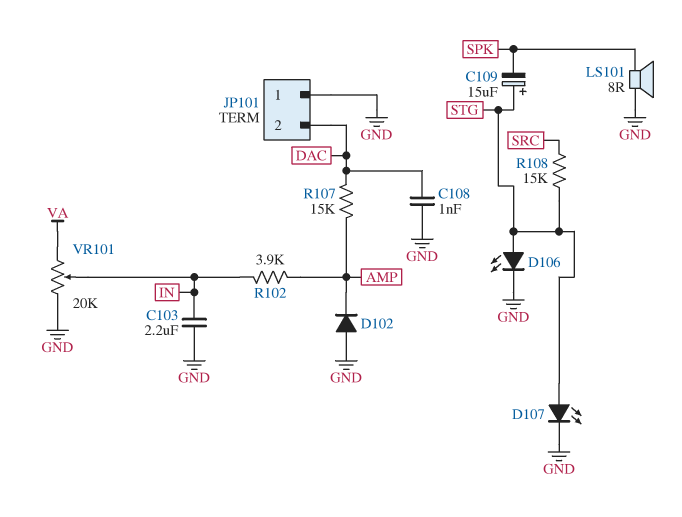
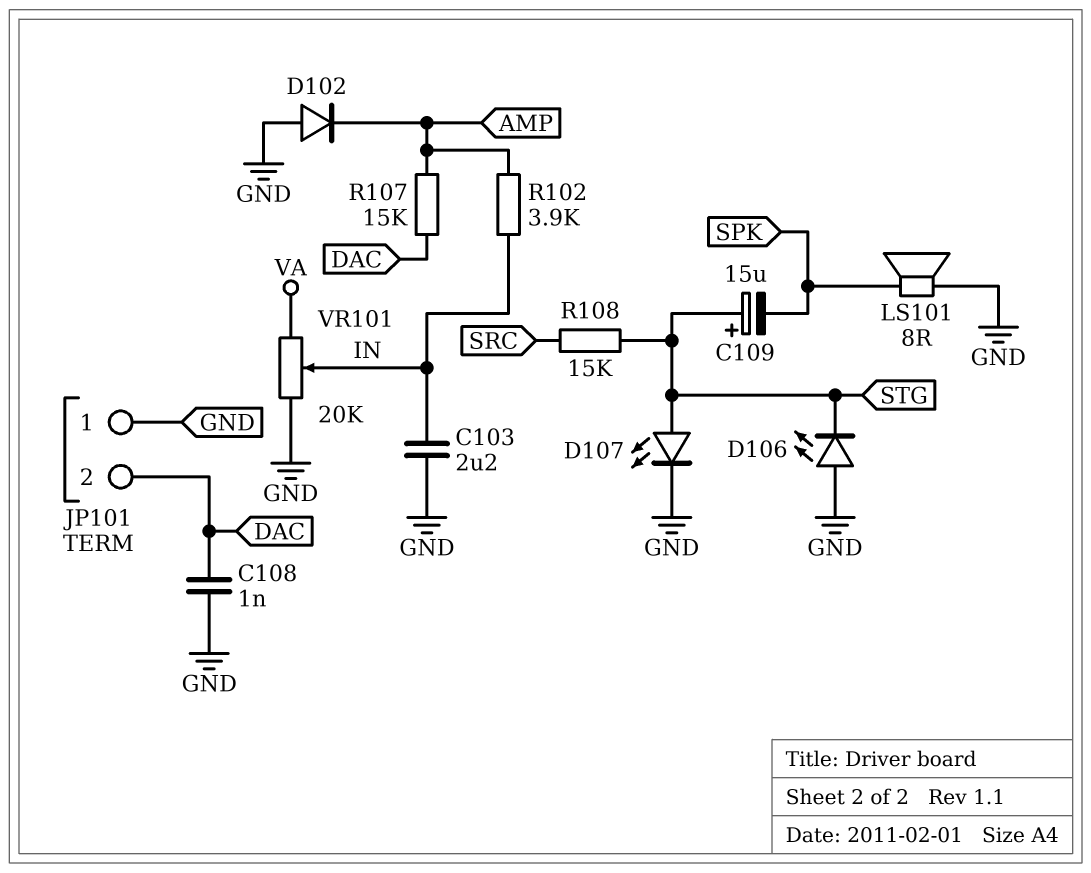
D106: LED (A STG, K GND) -> LED (A GND, K STG)

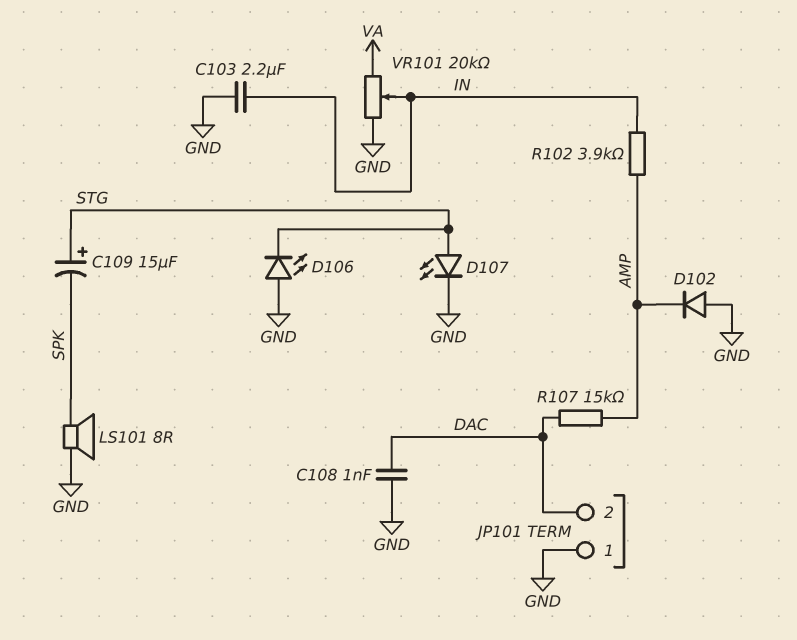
R108: 15k (SRC, STG) -> none

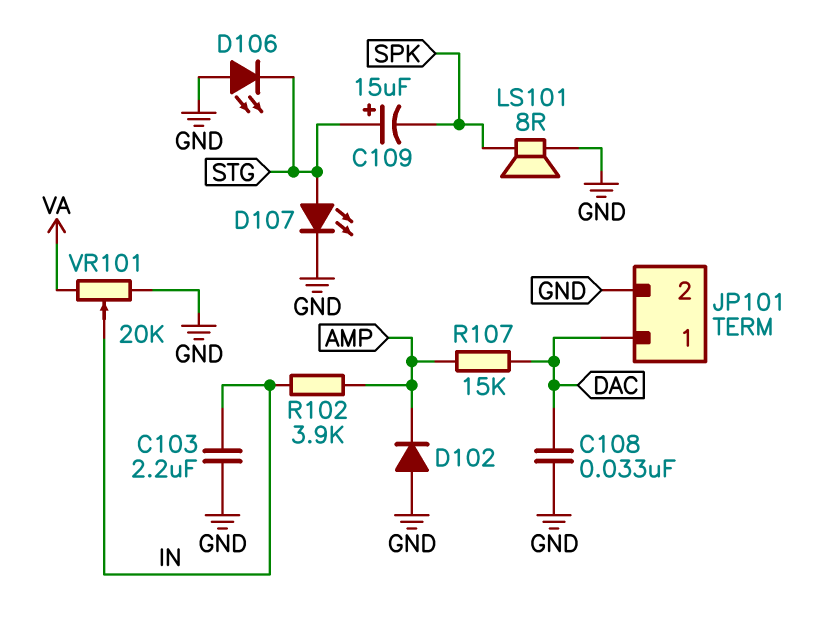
C108: 1nF (DAC, GND) -> 33nF (DAC, GND)
JP101 pin 1: GND -> DAC
JP101 pin 2: DAC -> GND

